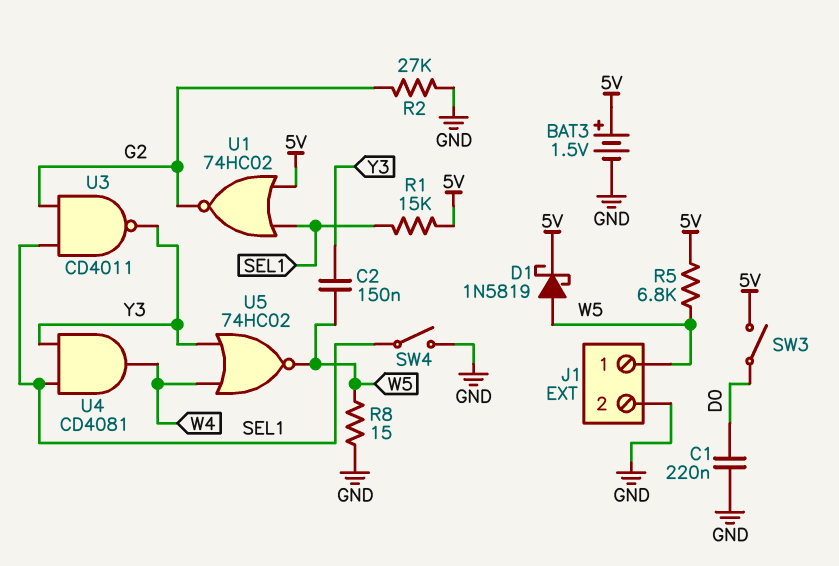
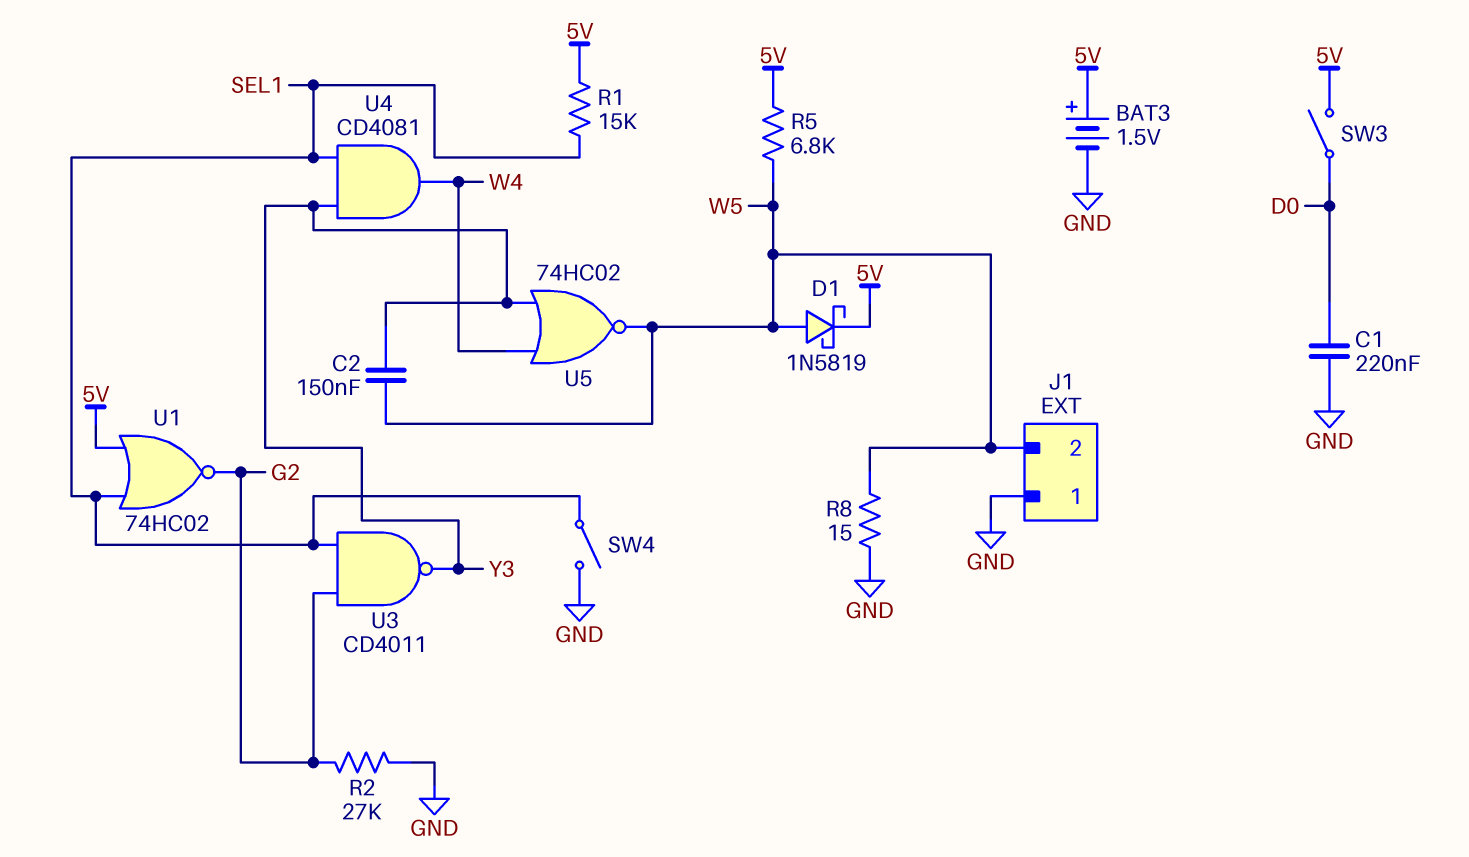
J1 pin 1: W5 -> GND
J1 pin 2: GND -> W5

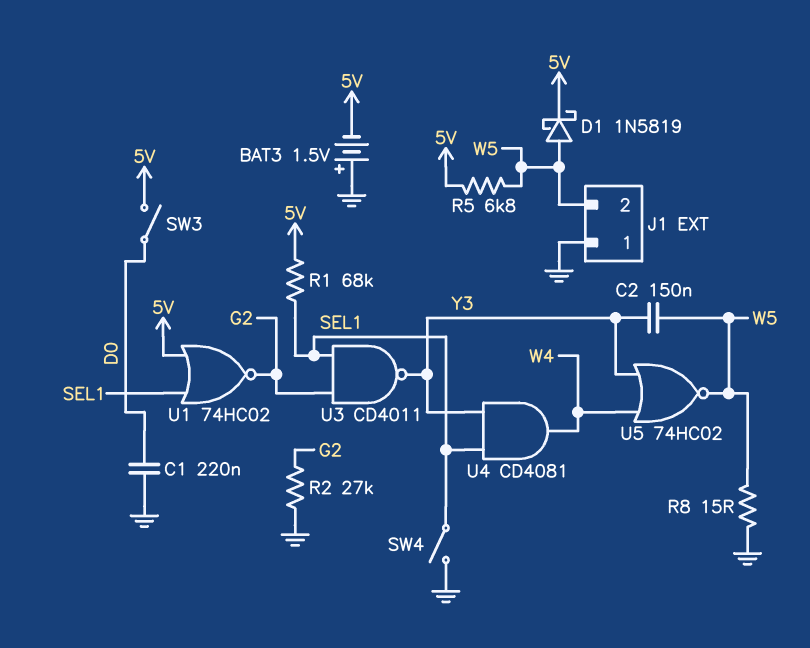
BAT3: 1.5V (plus 5V, minus GND) -> 1.5V (plus GND, minus 5V)
R1: 15k (5V, SEL1) -> 68k (5V, SEL1)

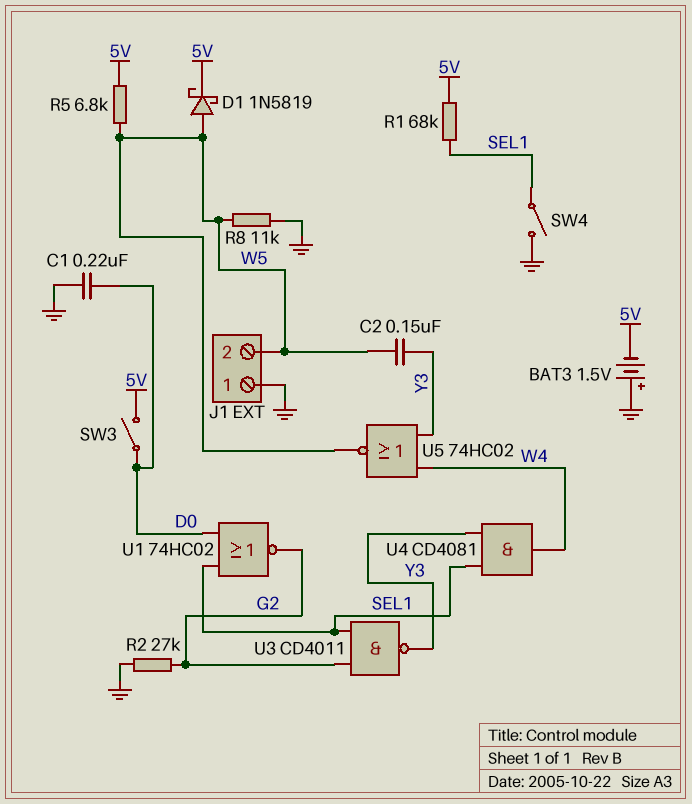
R8: 15 (GND, W5) -> 11k (GND, W5)
U1: NOR 74HC02 (in 5V, in SEL1, out G2) -> NOR 74HC02 (in D0, in SEL1, out G2)

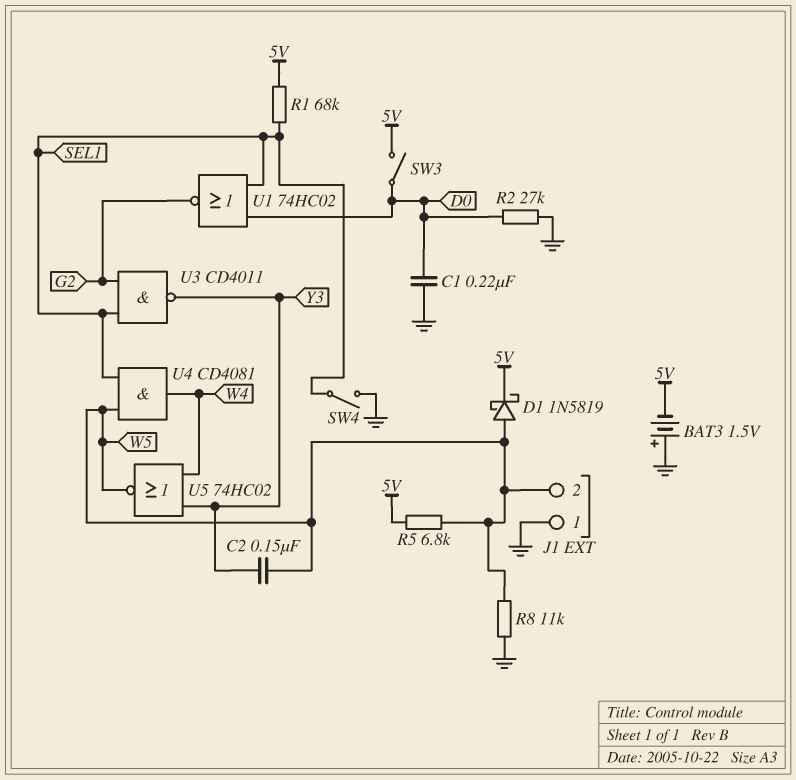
R2: 27k (G2, GND) -> 27k (D0, GND)
U4: AND CD4081 (in SEL1, in Y3, out W4) -> AND CD4081 (in SEL1, in W5, out W4)

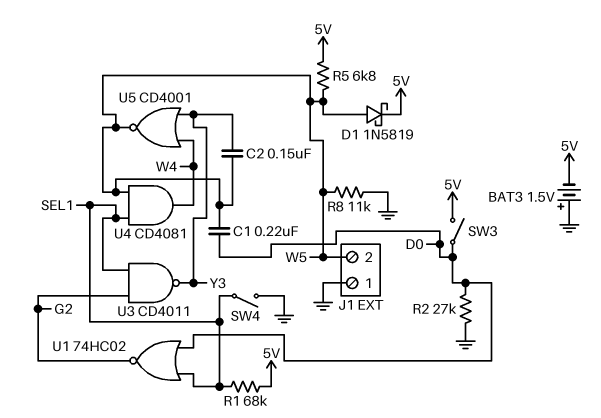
C1: 220nF (D0, GND) -> 220nF (D0, W5)
U5: NOR 74HC02 (in W4, in Y3, out W5) -> NOR CD4001 (in W4, in Y3, out W5)

